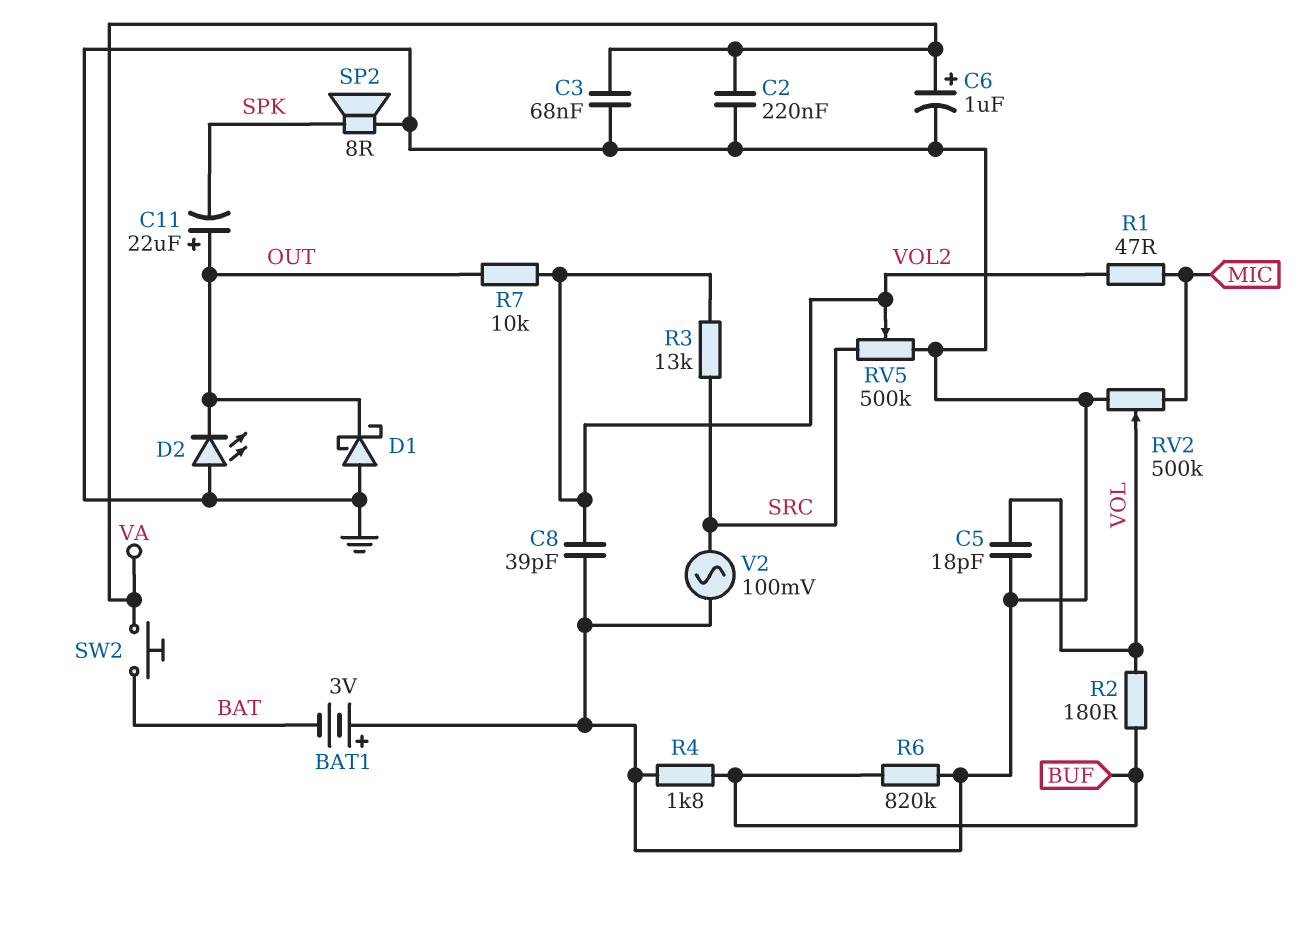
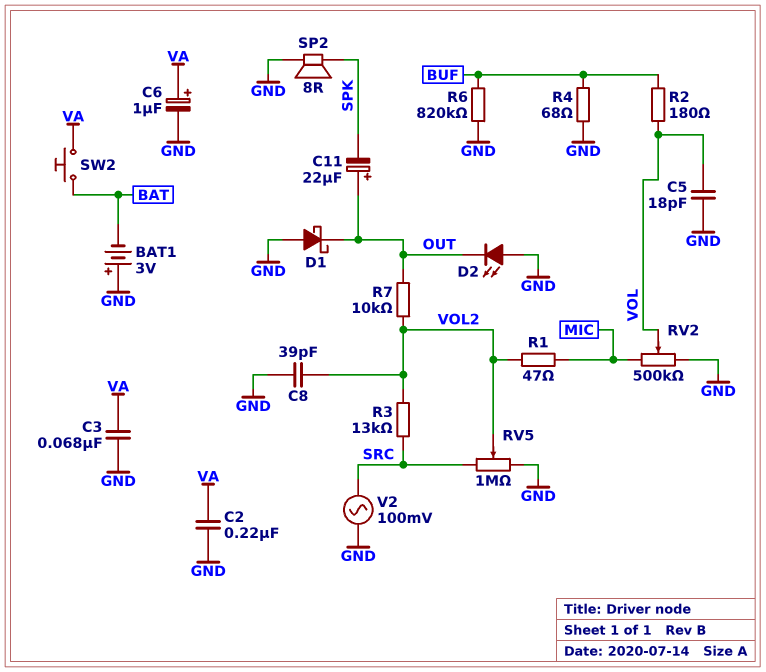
R4: 1.8k (BUF, GND) -> 68 (BUF, GND)
RV5: 500k (GND, SRC, wiper VOL2) -> 1M (GND, SRC, wiper VOL2)

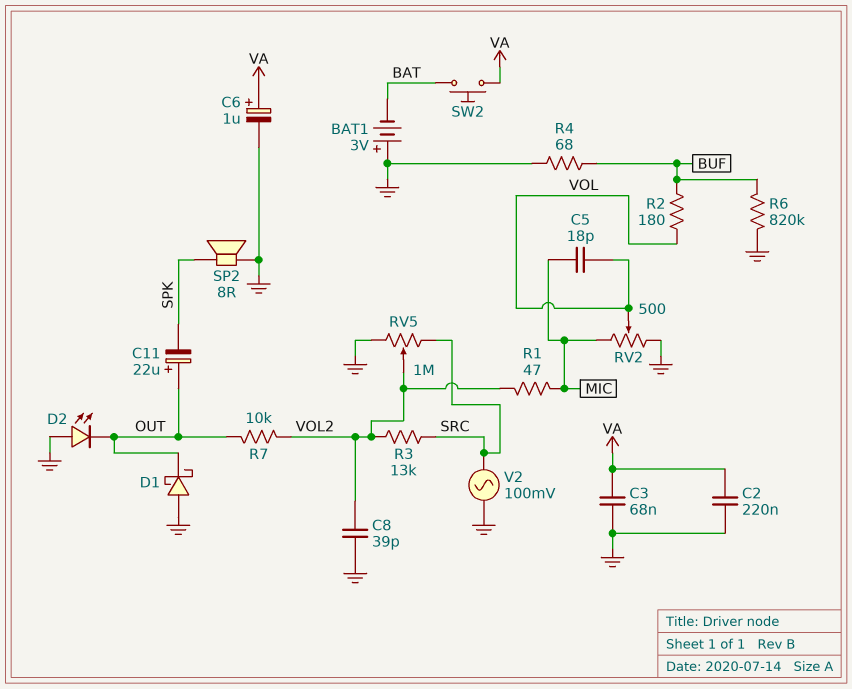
C5: 18pF (GND, VOL) -> 18pF (MIC, VOL)
RV2: 500k (GND, MIC, wiper VOL) -> 500 (GND, MIC, wiper VOL)

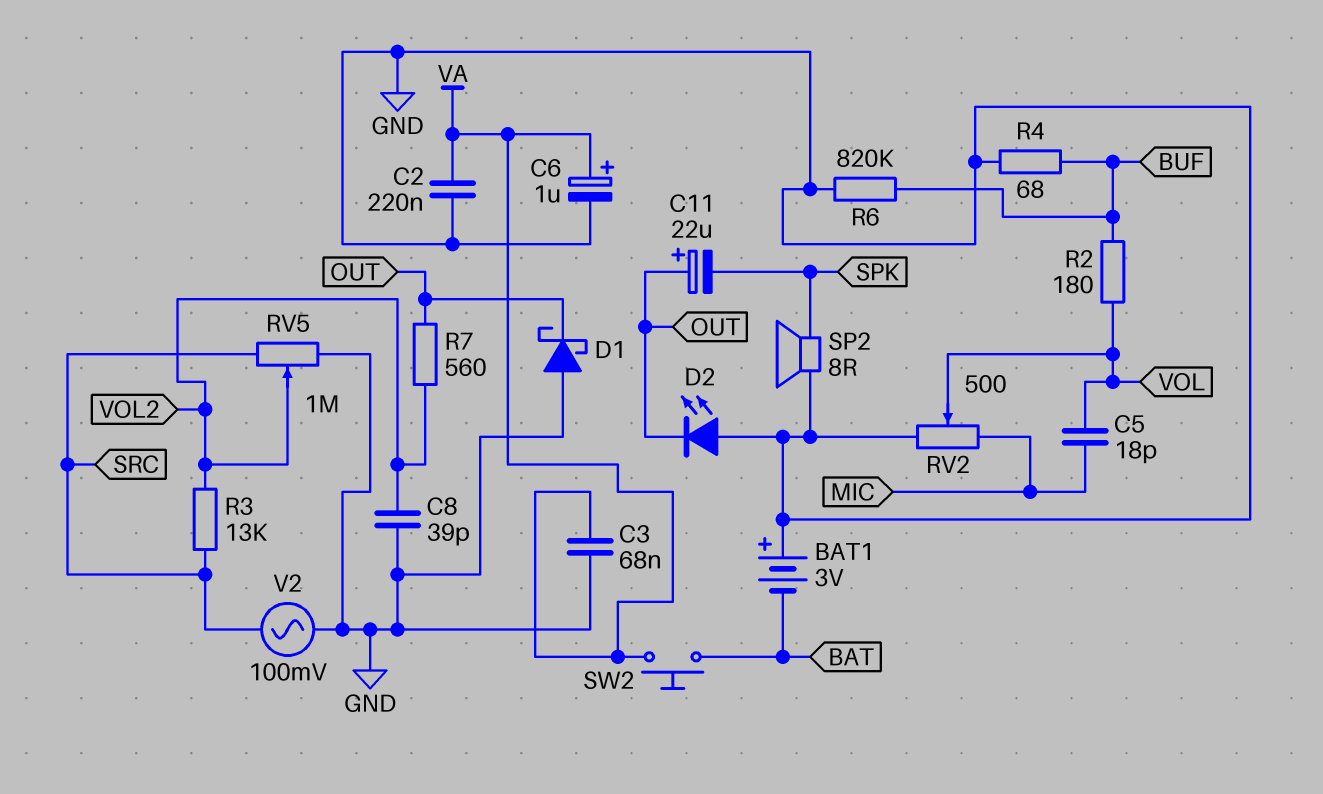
R1: 47 (MIC, VOL2) -> none
R7: 10k (OUT, VOL2) -> 560 (OUT, VOL2)

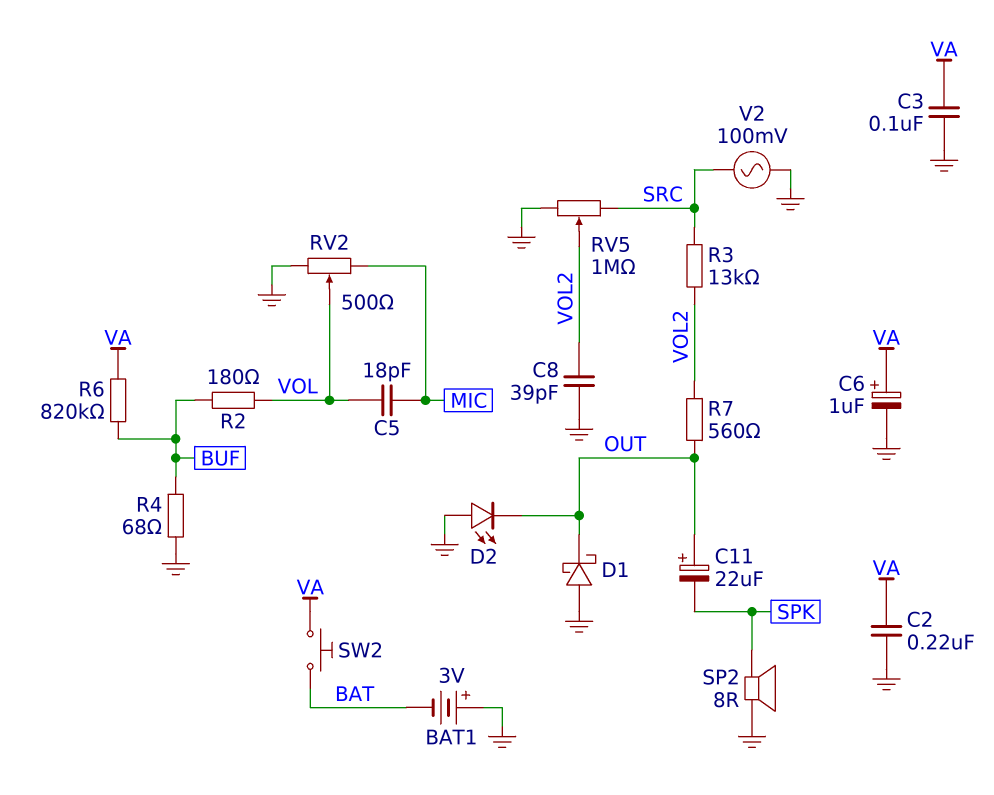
C3: 68nF (GND, VA) -> 100nF (GND, VA)
R6: 820k (BUF, GND) -> 820k (BUF, VA)

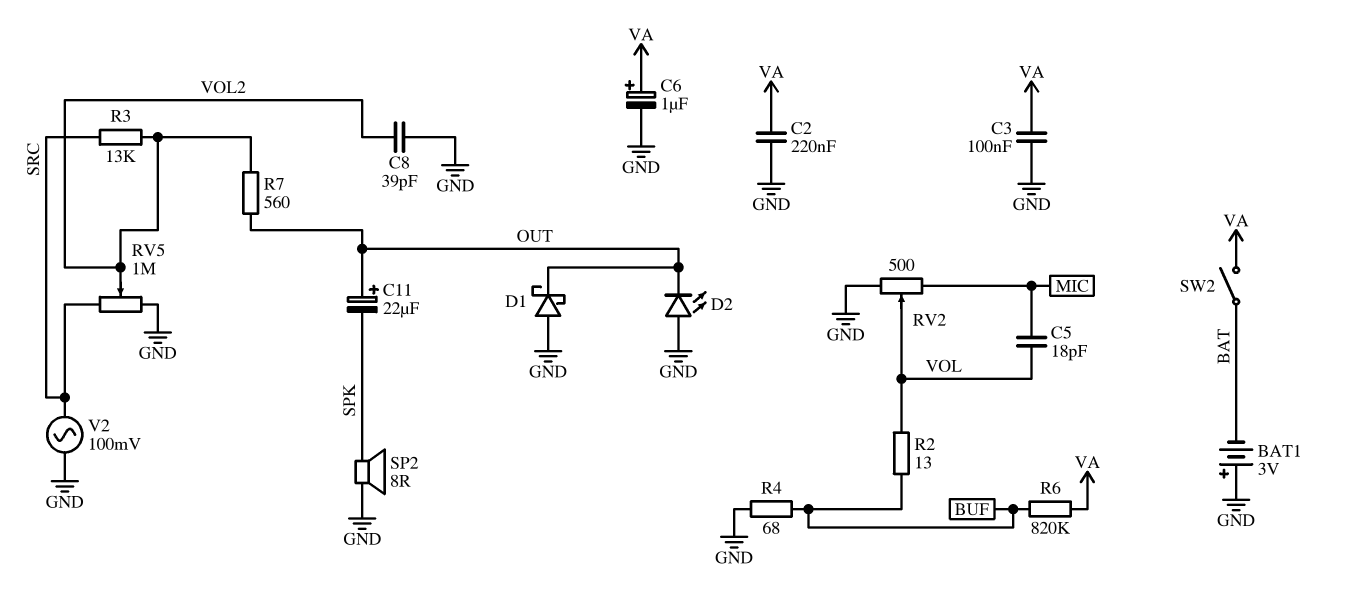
R2: 180 (BUF, VOL) -> 13 (BUF, VOL)
SW2: button (BAT, VA) -> switch (BAT, VA)

